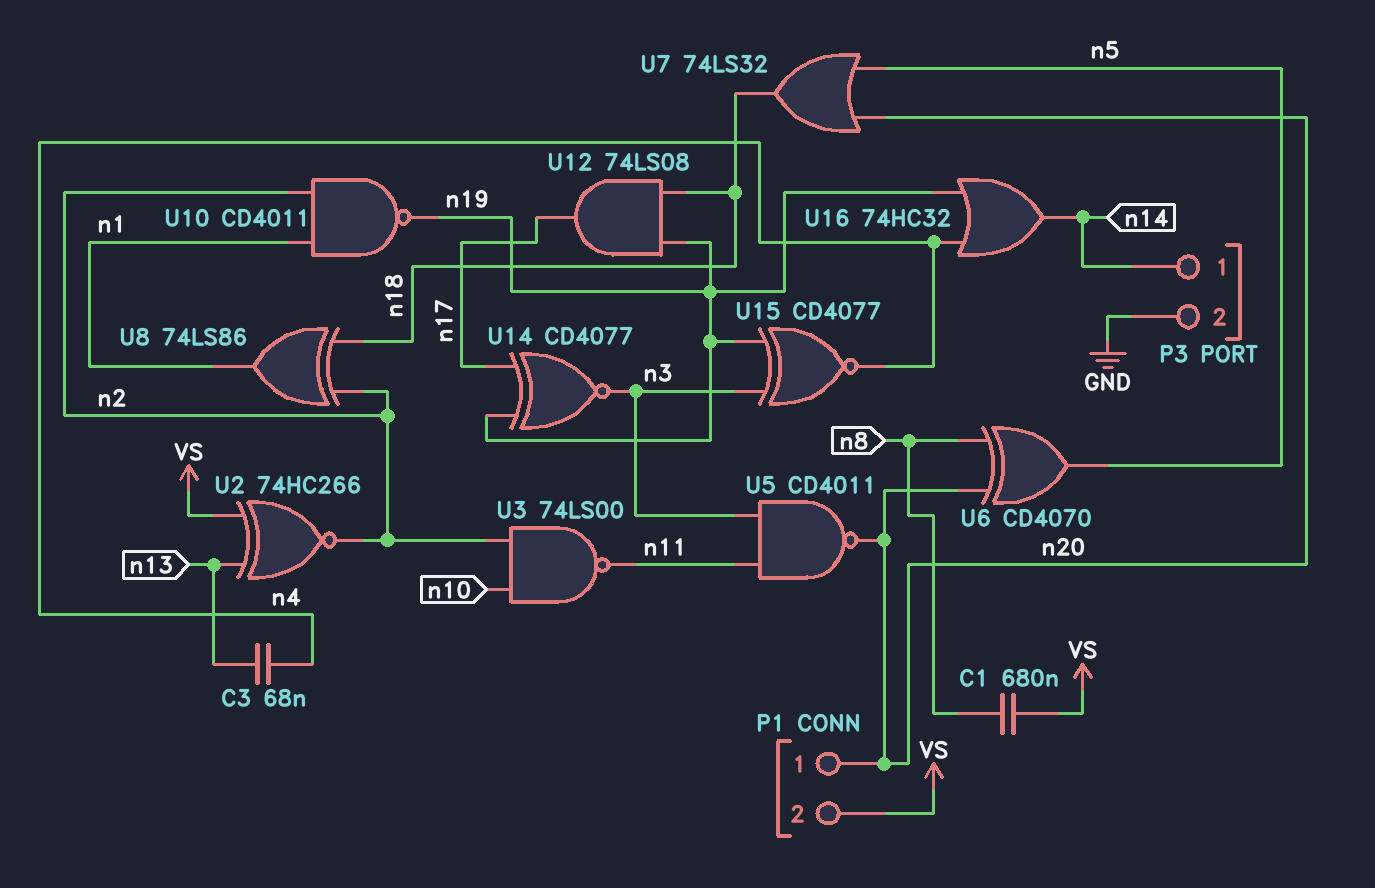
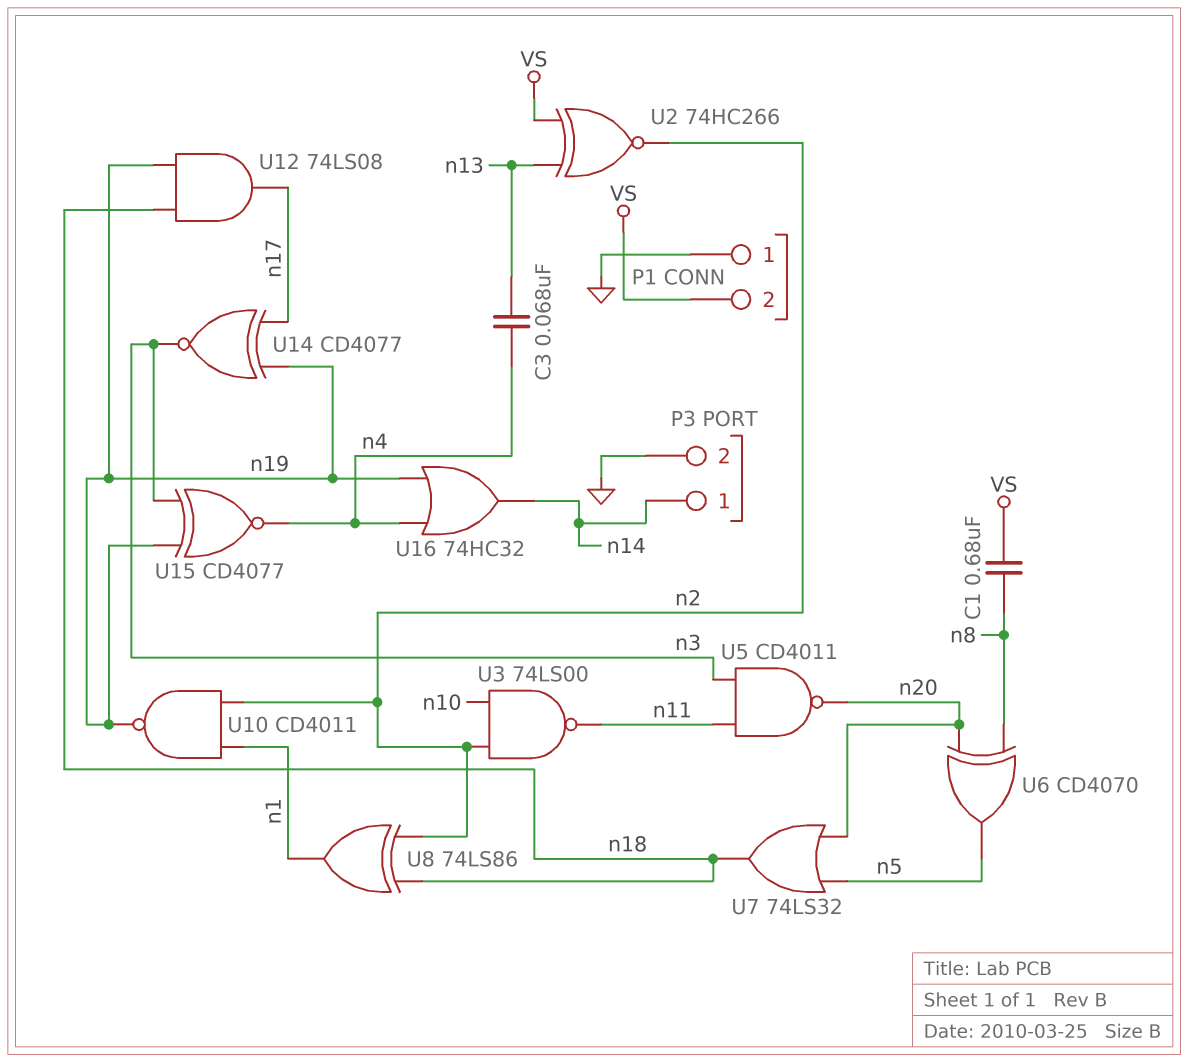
P1 pin 1: n20 -> GND

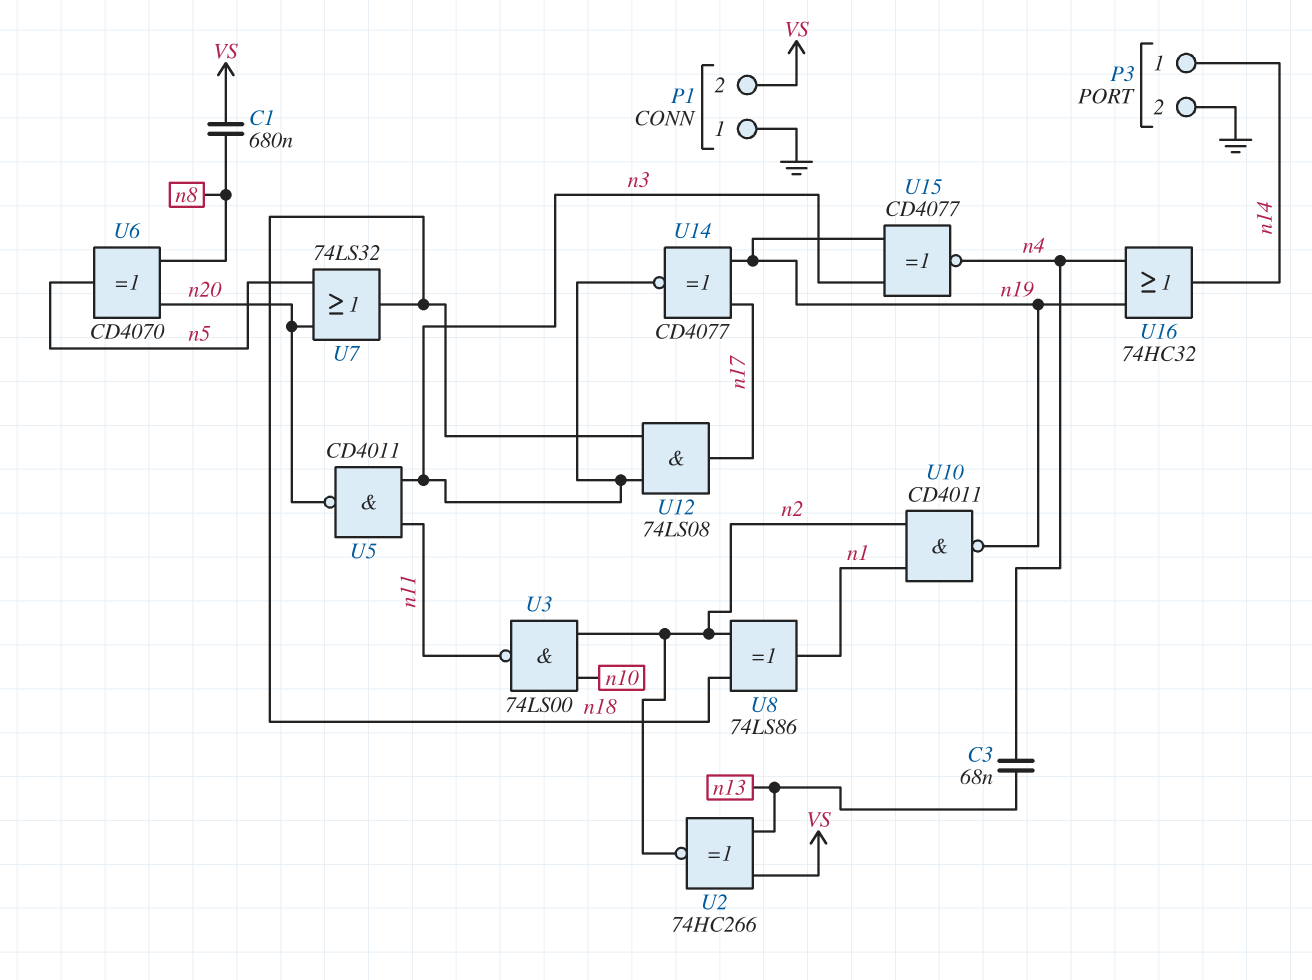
U12: AND 74LS08 (in n18, in n19, out n17) -> AND 74LS08 (in n3, in n18, out n17)

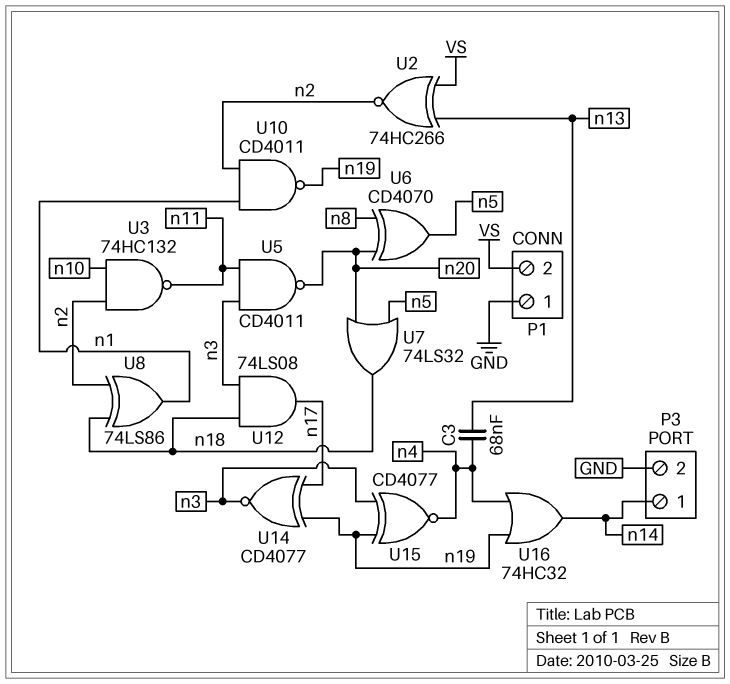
C1: 680nF (VS, n8) -> none
U3: NAND 74LS00 (in n2, in n10, out n11) -> NAND 74HC132 (in n2, in n10, out n11)

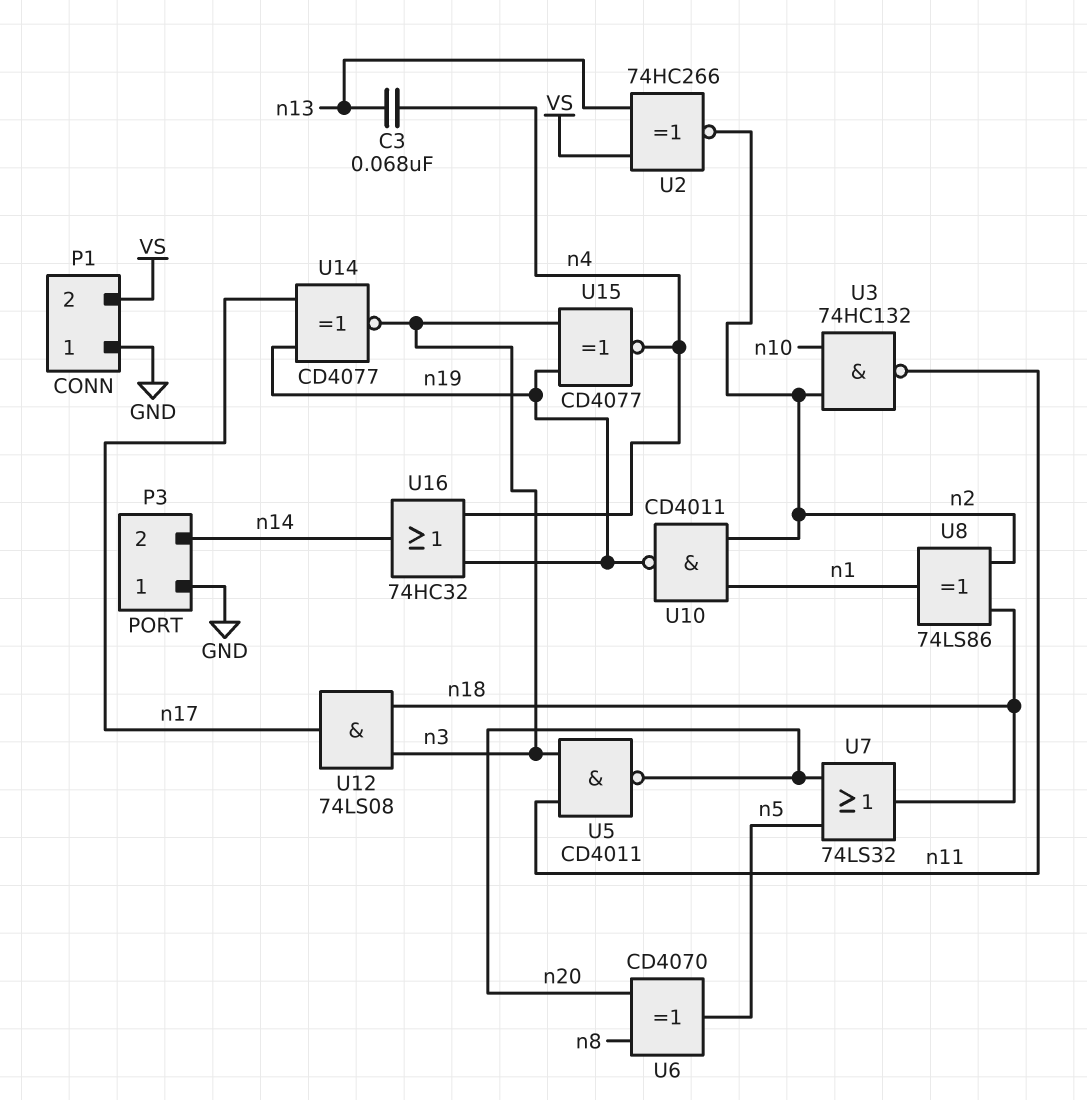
P3 pin 1: n14 -> GND
P3 pin 2: GND -> n14

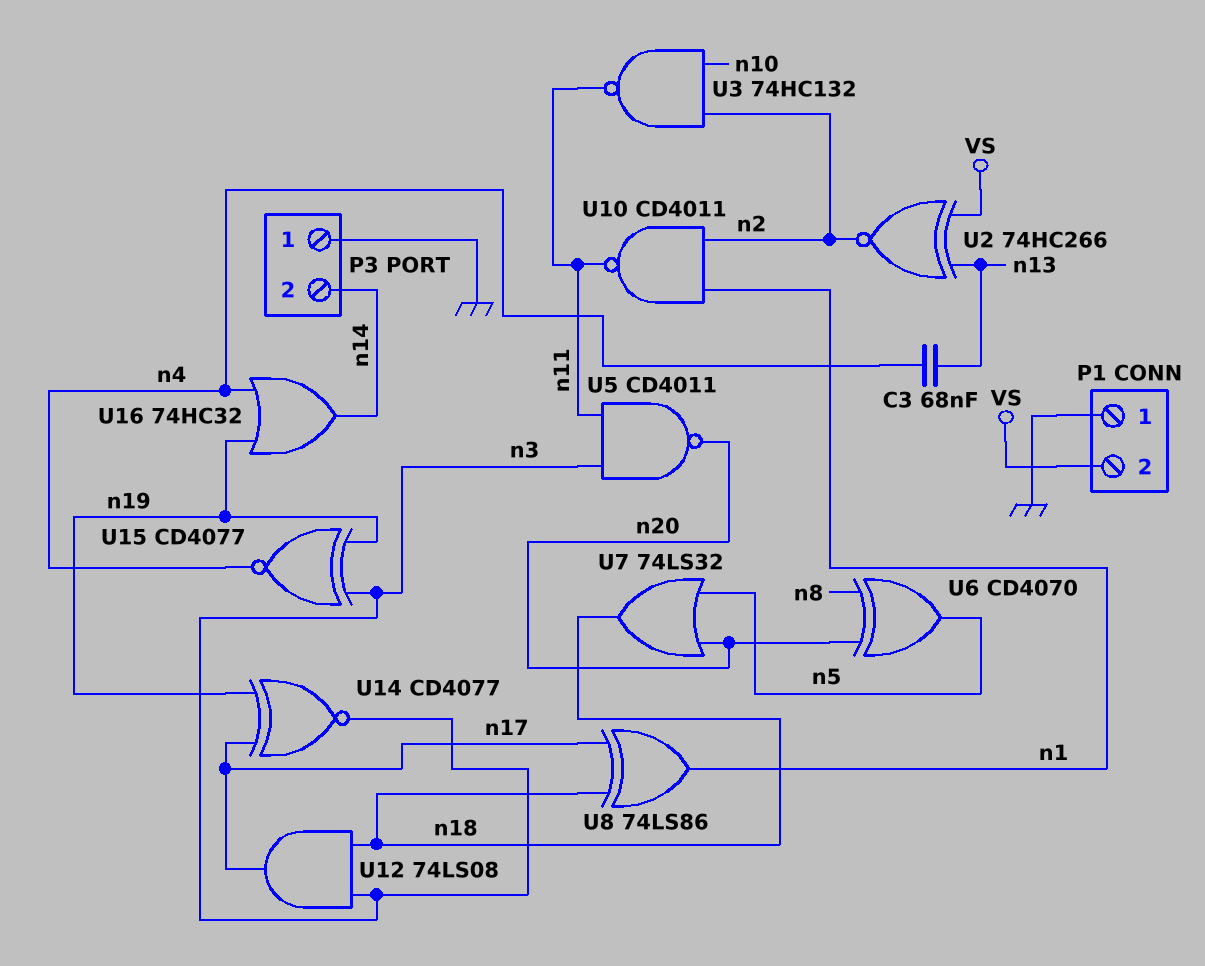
U8: XOR 74LS86 (in n2, in n18, out n1) -> XOR 74LS86 (in n17, in n18, out n1)
U10: NAND CD4011 (in n1, in n2, out n19) -> NAND CD4011 (in n1, in n2, out n11)

